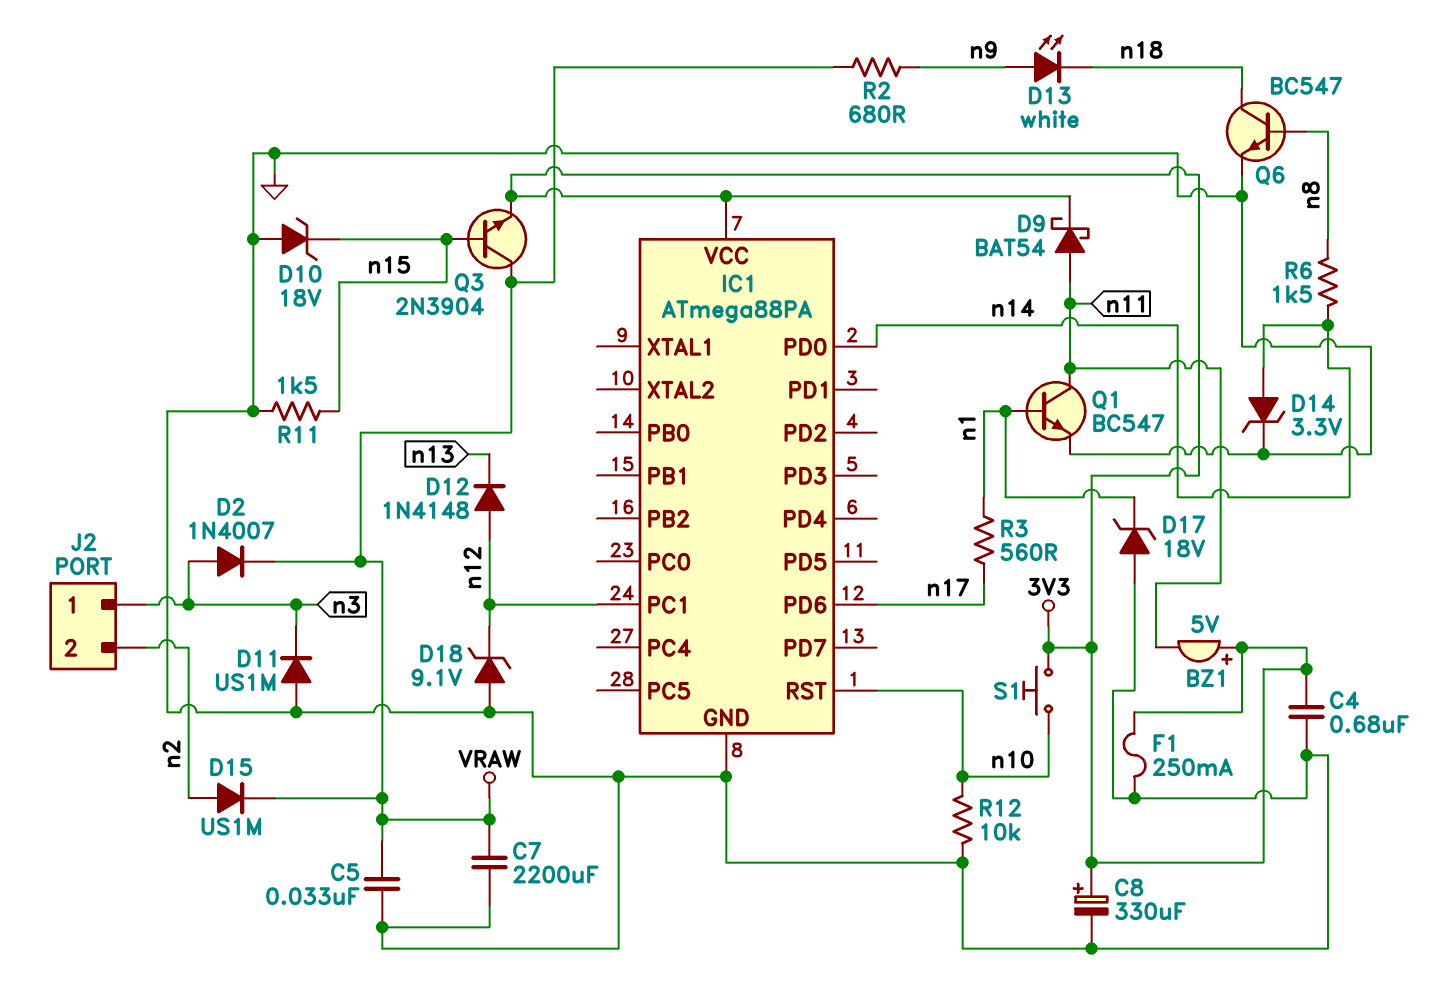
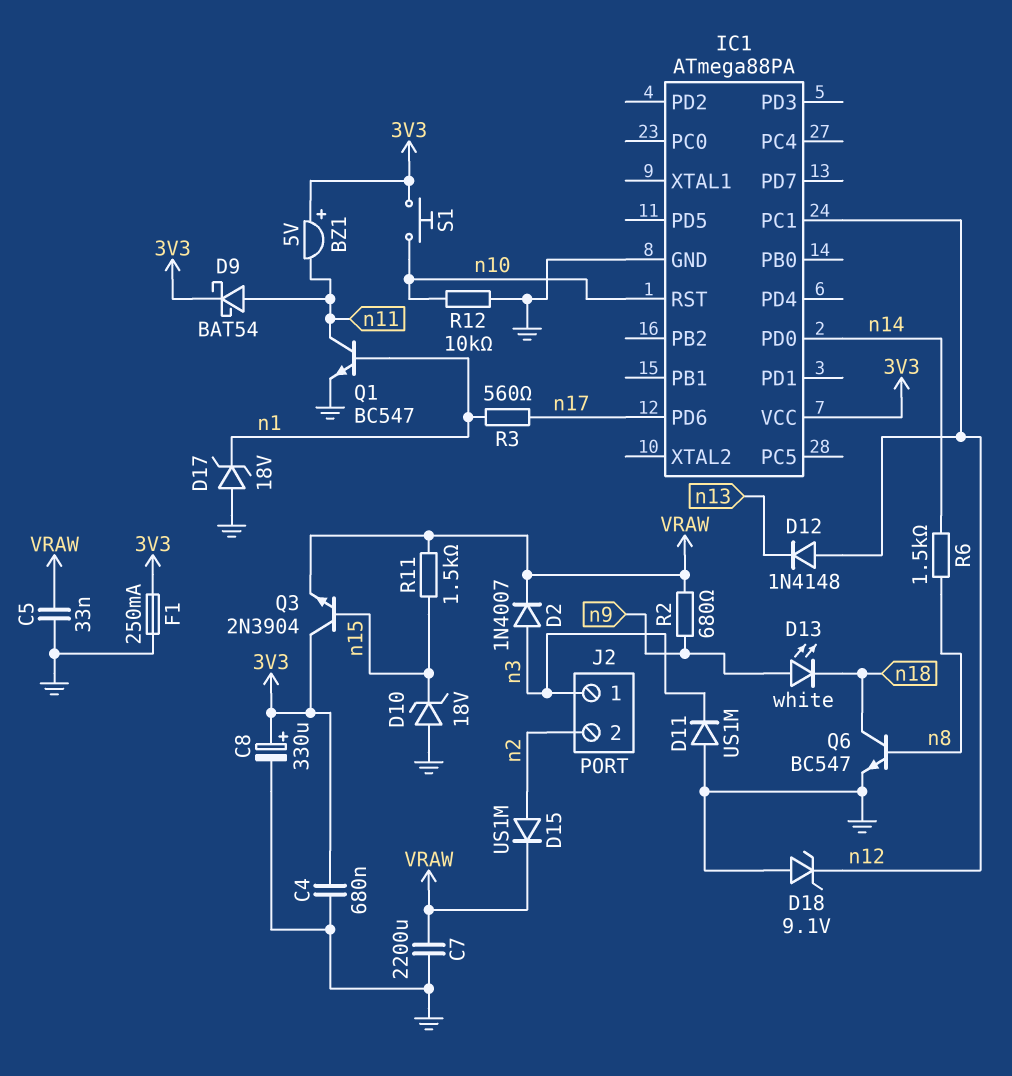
D14: zener 3.3V (A n14, K GND) -> none
Q3: NPN 2N3904 (B n15, C VRAW, E 3V3) -> NPN 2N3904 (B n15, C 3V3, E VRAW)
R11: 1.5k (GND, n15) -> 1.5k (VRAW, n15)

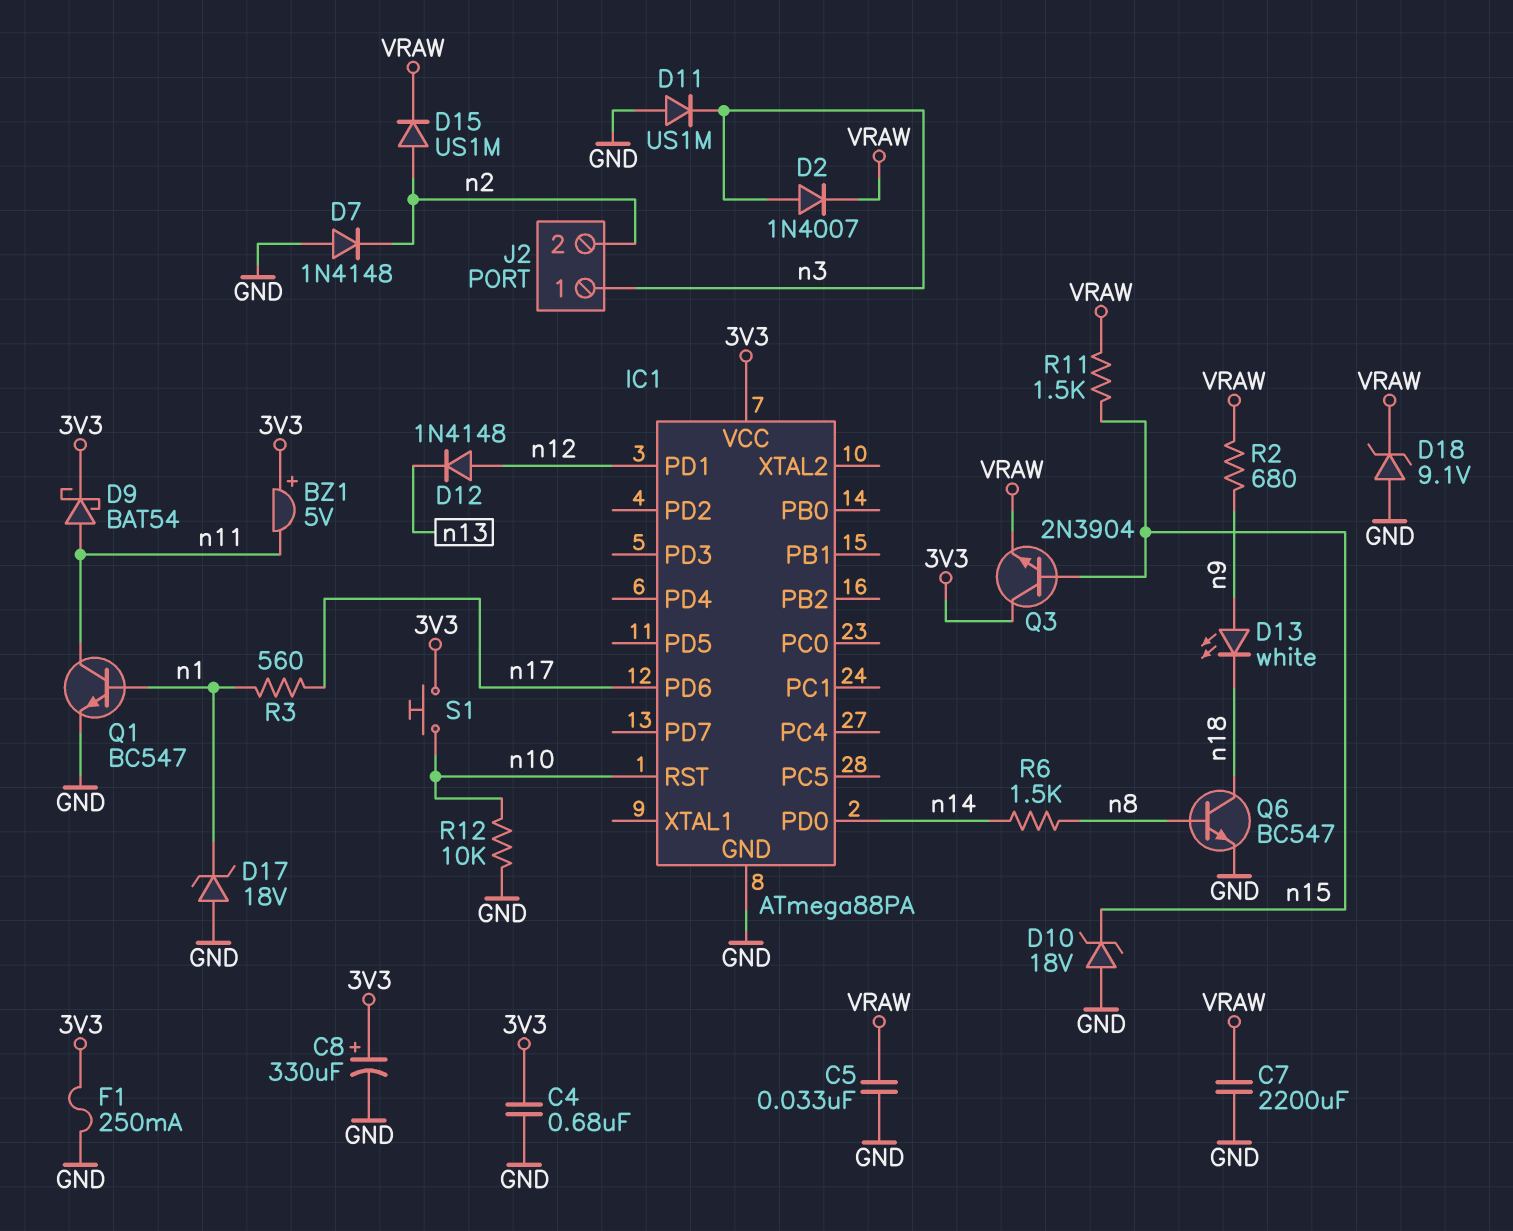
D7: none -> diode 1N4148 (A GND, K n2)
D18: zener 9.1V (A GND, K n12) -> zener 9.1V (A GND, K VRAW)
IC1 pin PC1: n12 -> none
IC1 pin PD1: none -> n12

